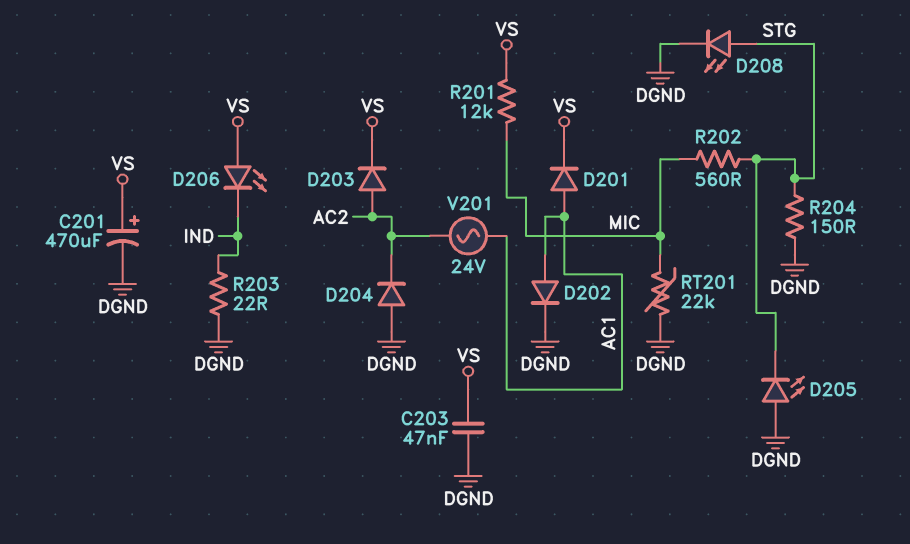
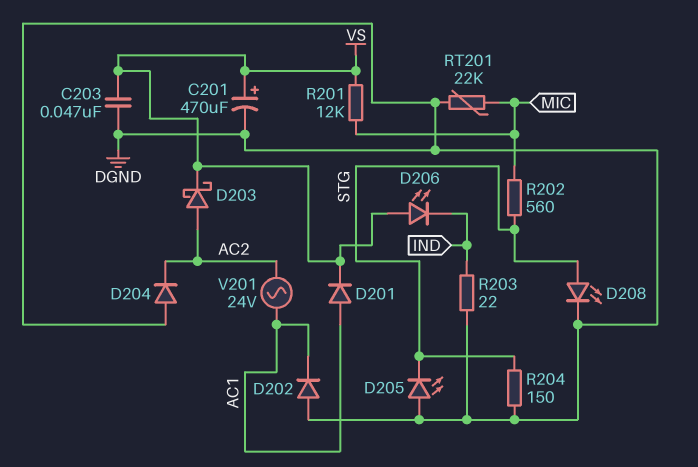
D202: diode (A AC1, K DGND) -> diode (A DGND, K AC1)
D203: diode (A AC2, K VS) -> schottky (A AC2, K VS)

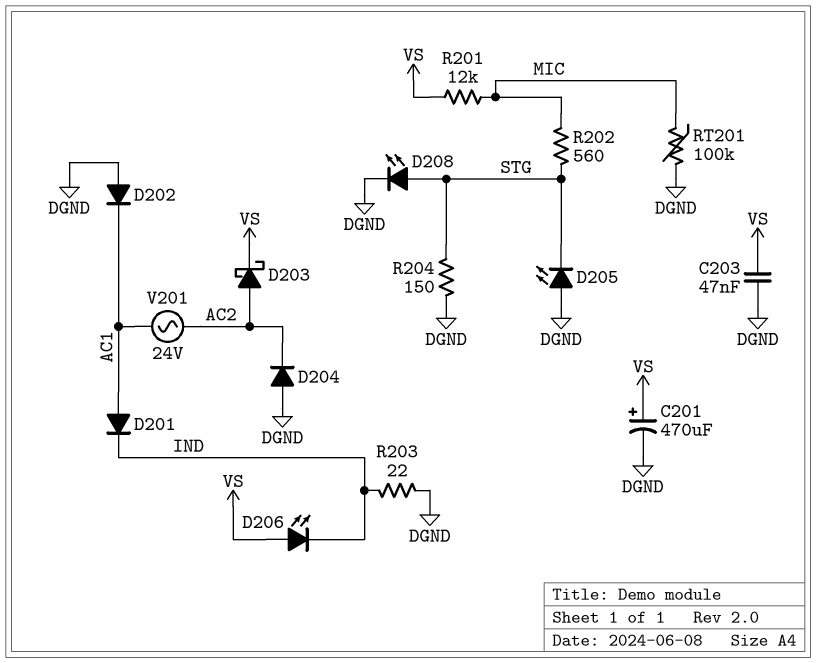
D201: diode (A AC1, K VS) -> diode (A AC1, K IND)
RT201: 22k (DGND, MIC) -> 100k (DGND, MIC)

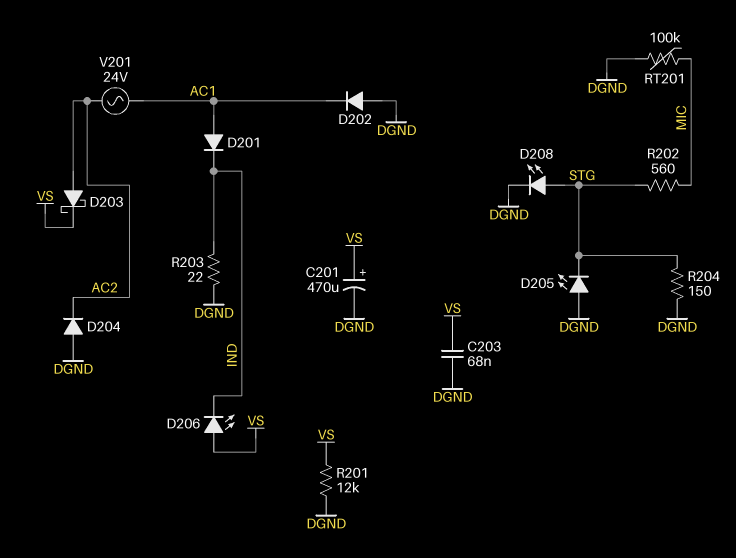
C203: 47nF (DGND, VS) -> 68nF (DGND, VS)
R201: 12k (MIC, VS) -> 12k (DGND, VS)

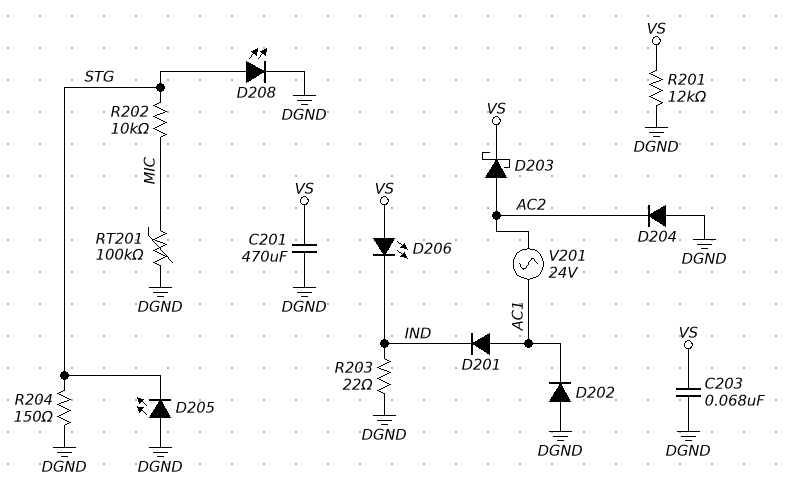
C201: 470uF (plus VS, minus DGND) -> 470uF (DGND, VS)
R202: 560 (MIC, STG) -> 10k (MIC, STG)

